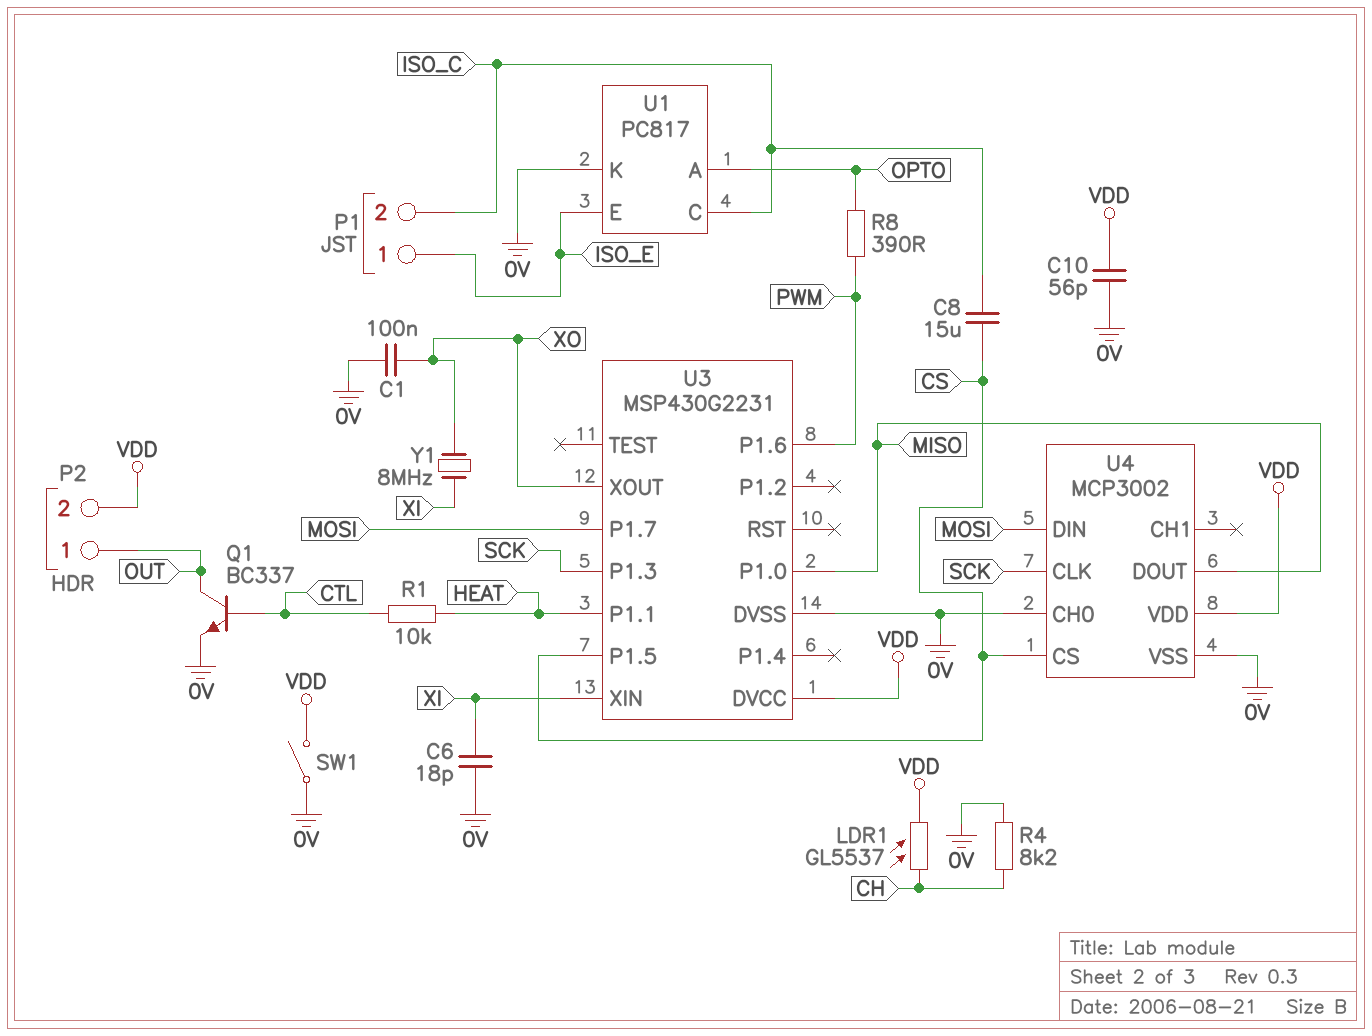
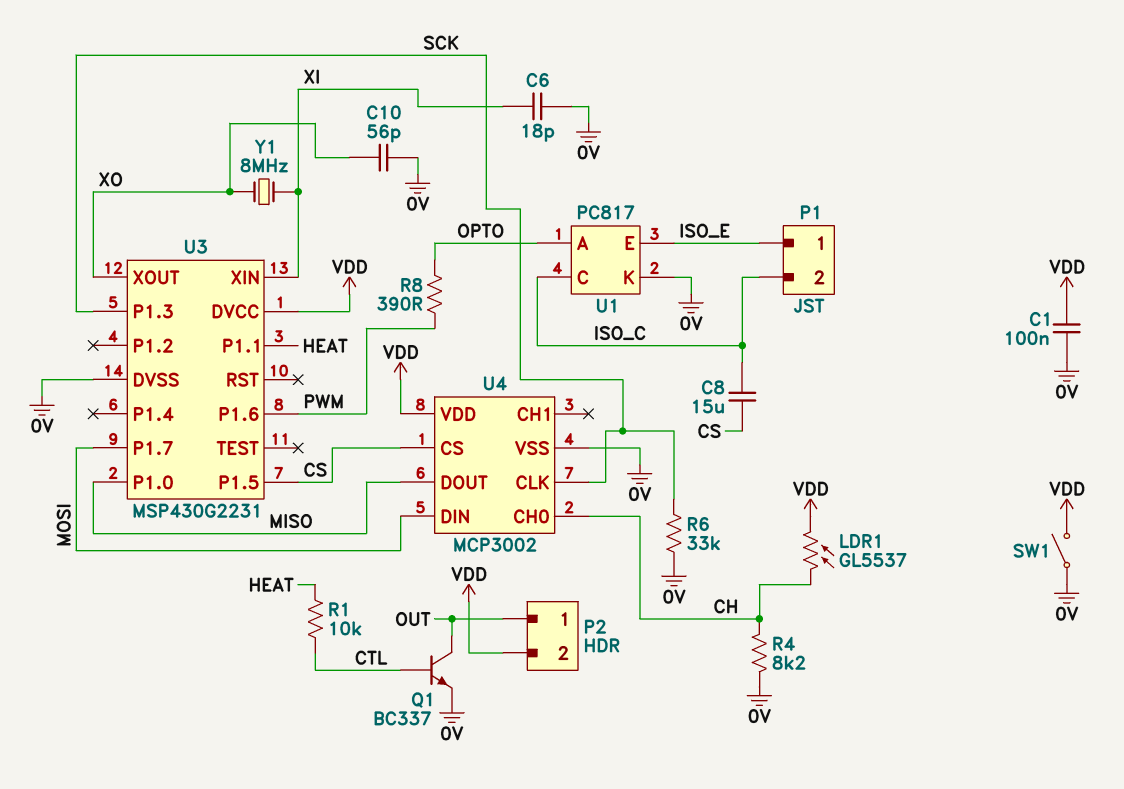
C1: 100nF (0V, XO) -> 100nF (0V, VDD)
C10: 56pF (0V, VDD) -> 56pF (0V, XO)
R6: none -> 33k (0V, SCK)
U4 pin CH0: 0V -> CH

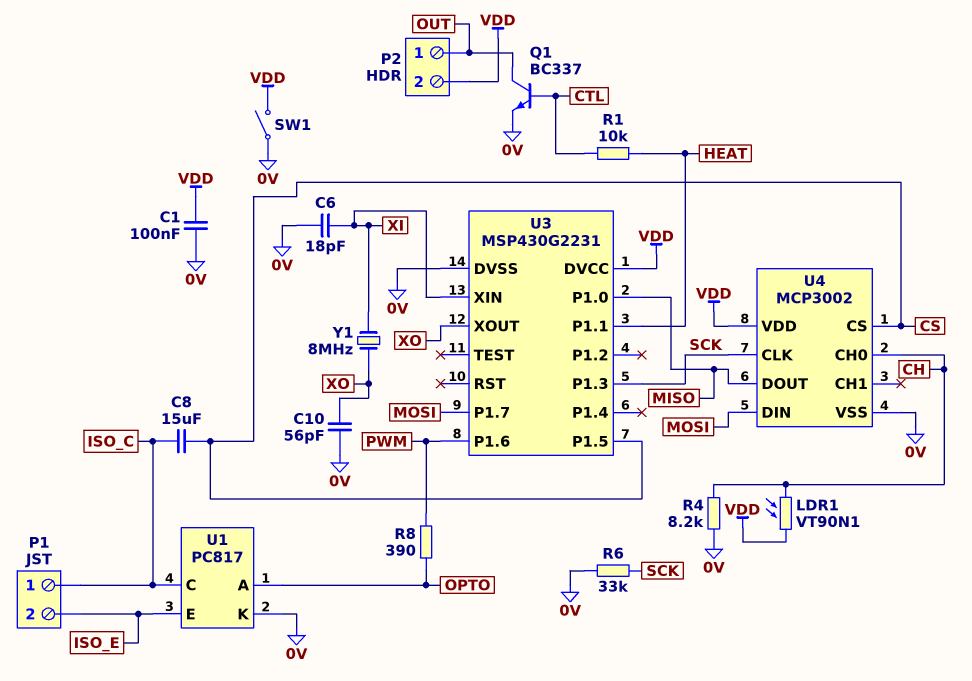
LDR1: GL5537 (CH, VDD) -> VT90N1 (CH, VDD)
P1 pin 1: ISO_E -> ISO_C
P1 pin 2: ISO_C -> ISO_E

